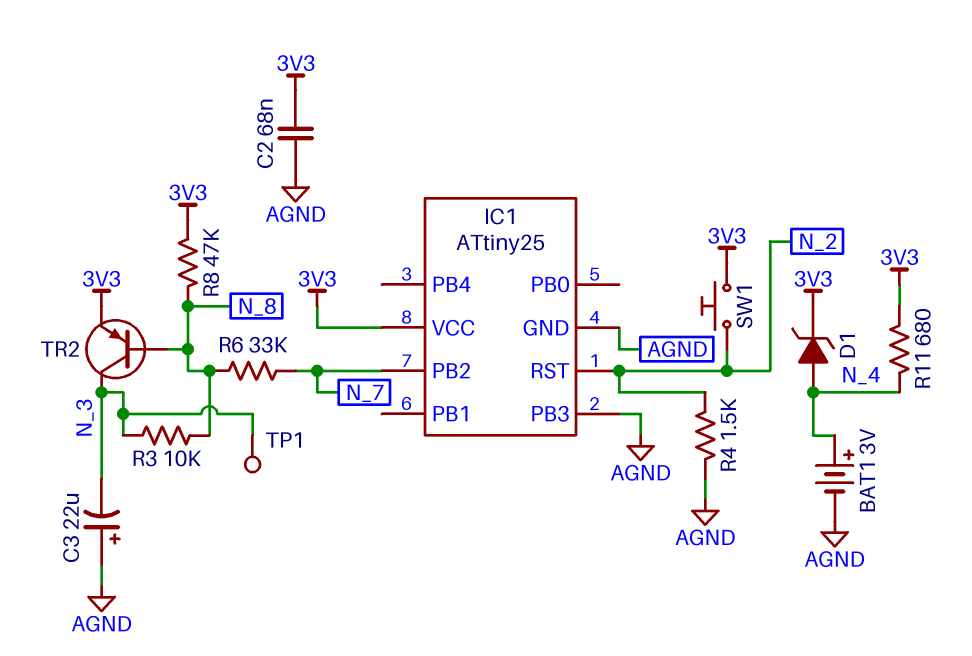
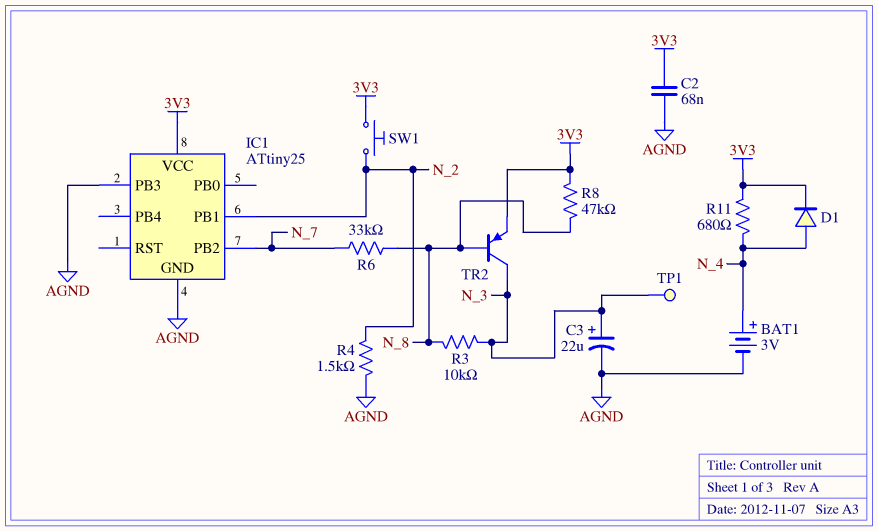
C3: 22uF (plus AGND, minus N_3) -> 22uF (plus N_3, minus AGND)
D1: zener (A N_4, K 3V3) -> diode (A N_4, K 3V3)
IC1 pin PB1: none -> N_2
IC1 pin RST: N_2 -> none

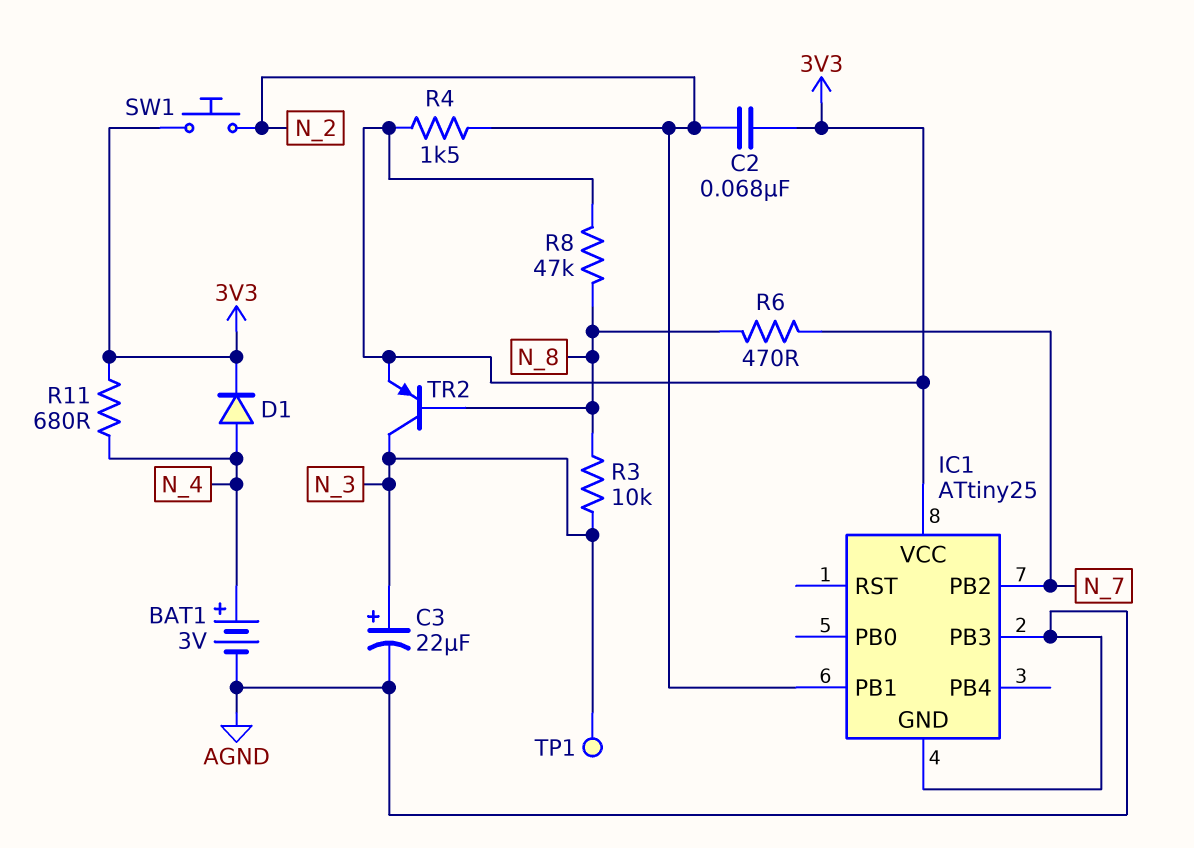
C2: 68nF (3V3, AGND) -> 68nF (3V3, N_2)
R4: 1.5k (AGND, N_2) -> 1.5k (3V3, N_2)
R6: 33k (N_7, N_8) -> 470 (N_7, N_8)

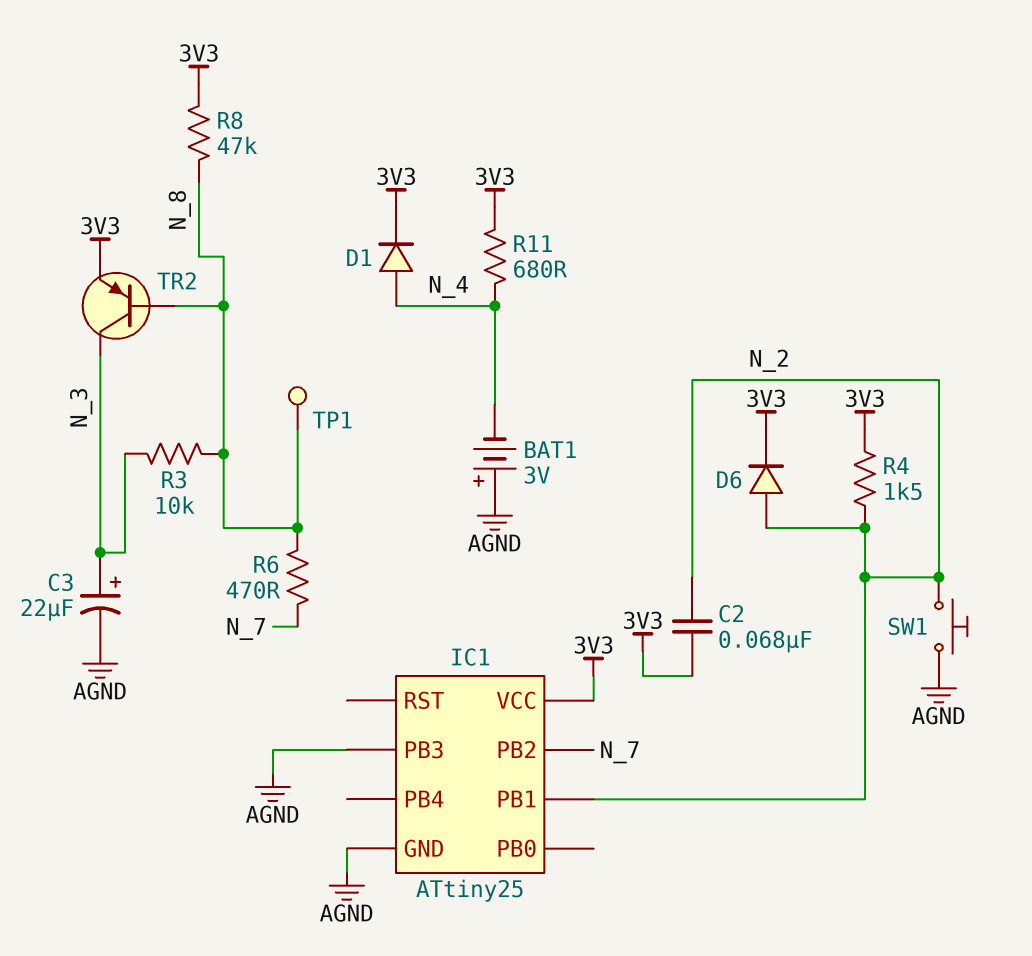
BAT1: 3V (plus N_4, minus AGND) -> 3V (plus AGND, minus N_4)
D6: none -> diode (A N_2, K 3V3)
SW1: button (3V3, N_2) -> button (AGND, N_2)
TP1: test point (N_3) -> test point (N_8)

